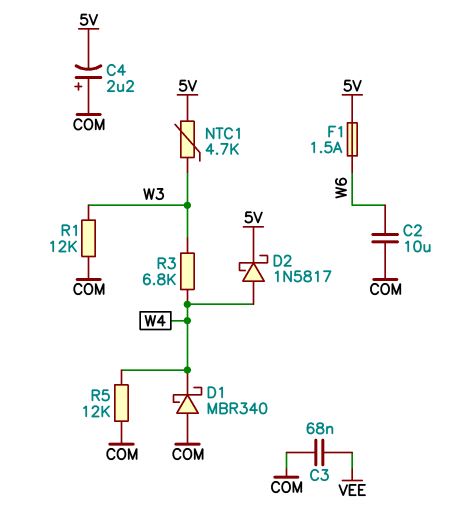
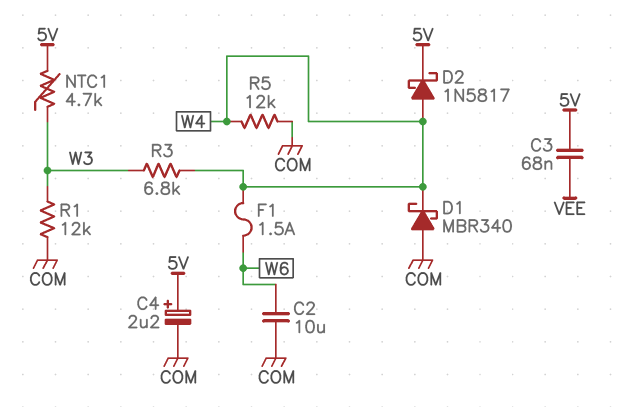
C3: 68nF (COM, VEE) -> 68nF (5V, VEE)
C4: 2.2uF (plus COM, minus 5V) -> 2.2uF (plus 5V, minus COM)
F1: 1.5A (5V, W6) -> 1.5A (W4, W6)

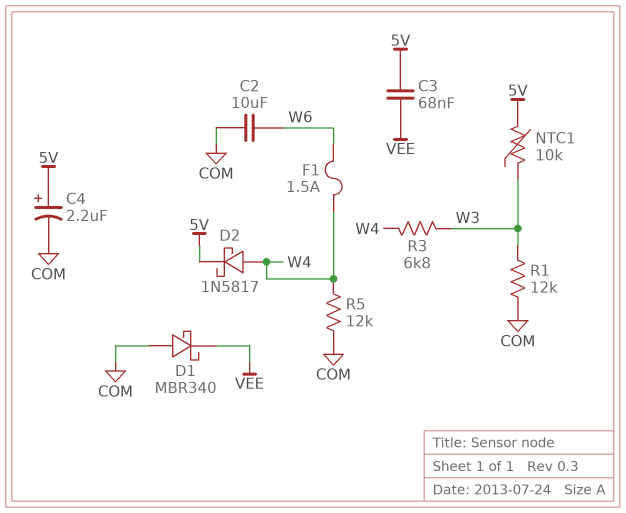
D1: schottky MBR340 (A COM, K W4) -> schottky MBR340 (A COM, K VEE)
NTC1: 4.7k (5V, W3) -> 10k (5V, W3)

